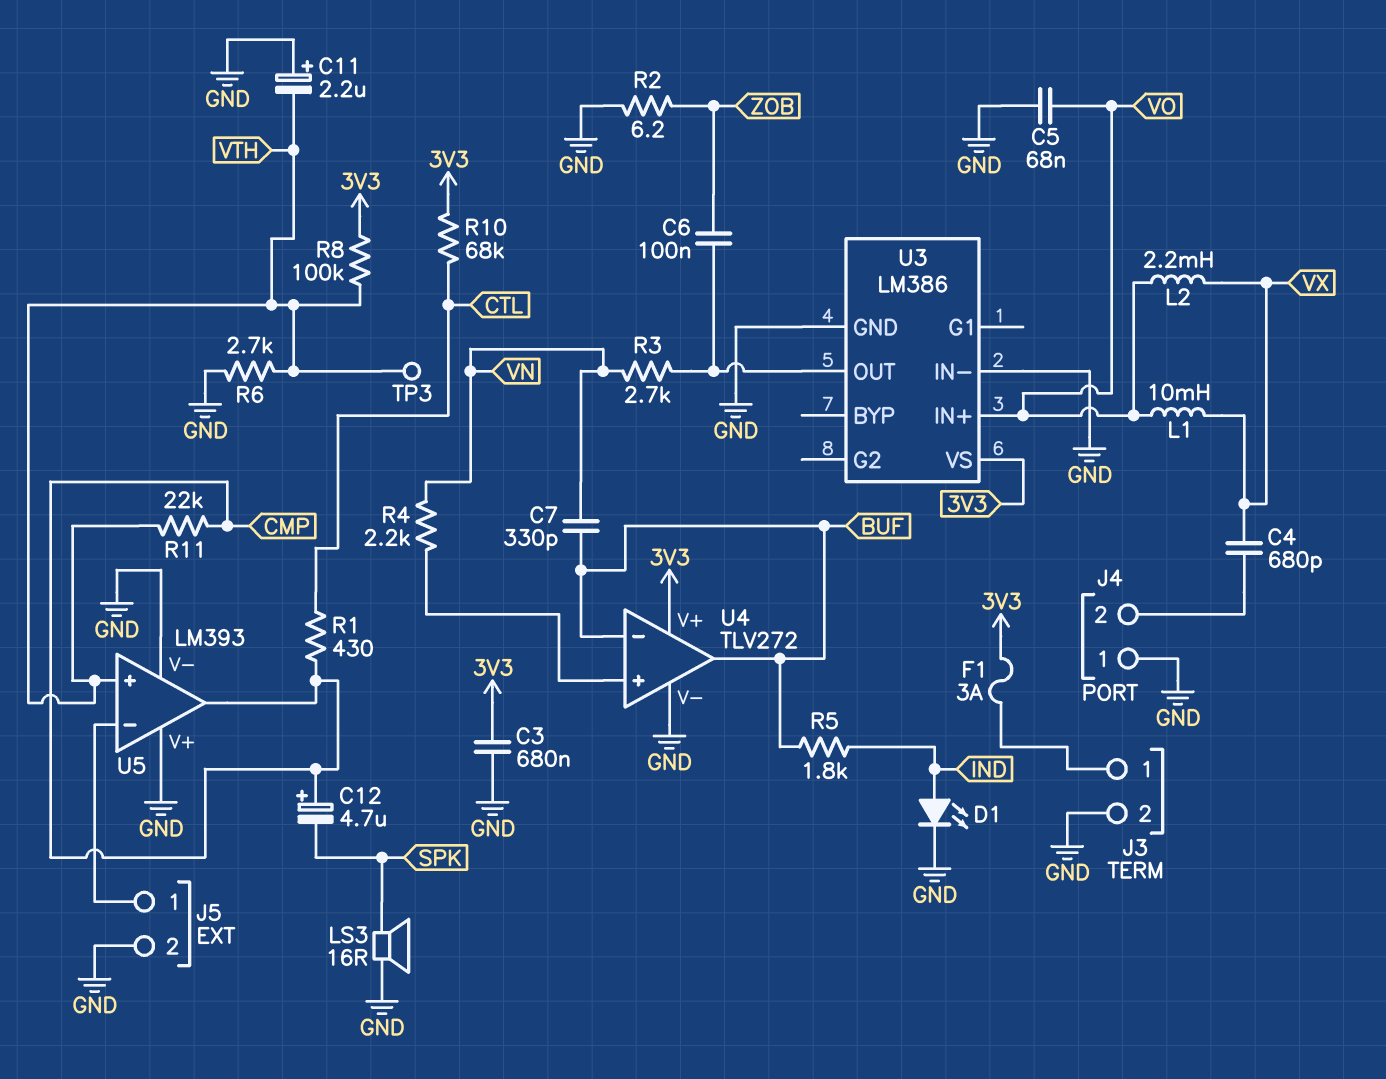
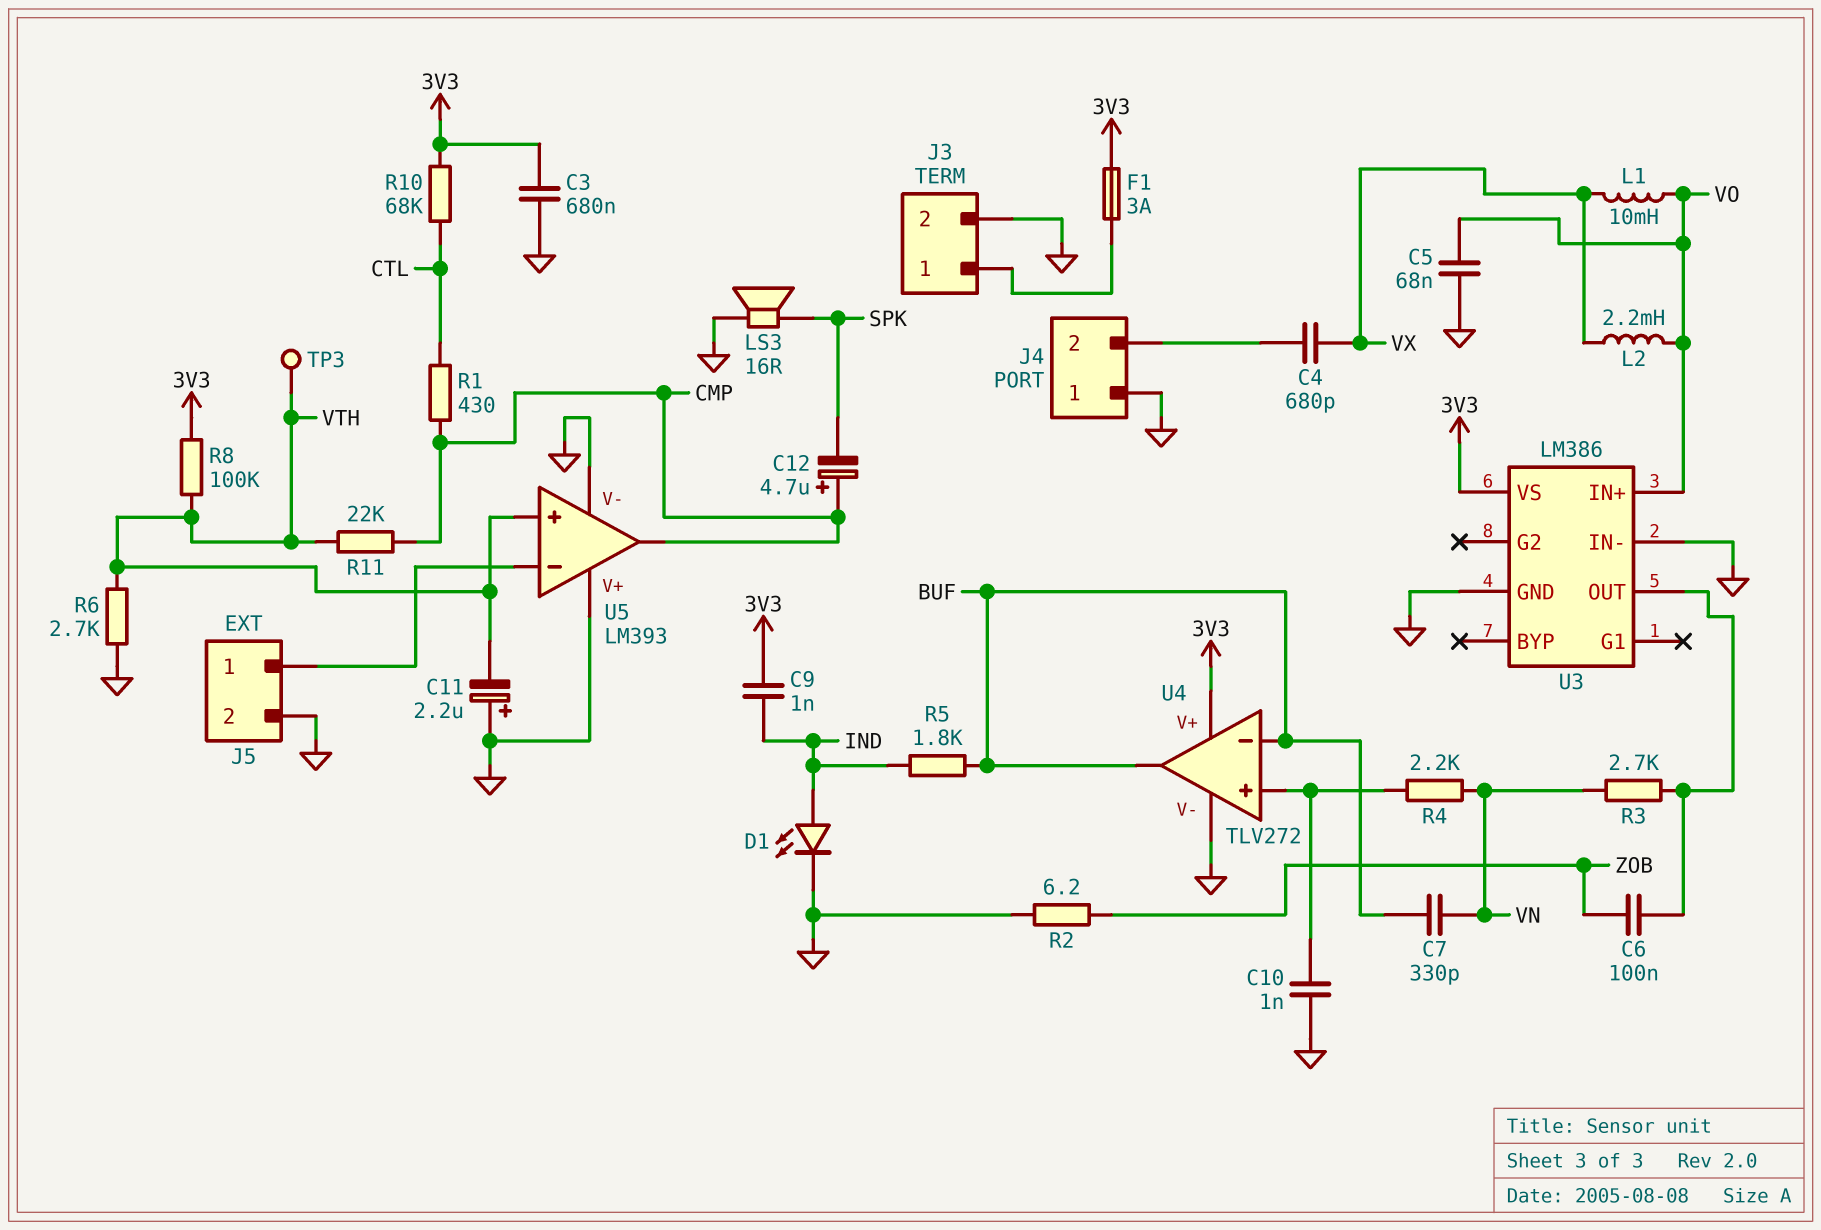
C9: none -> 1nF (3V3, IND)
C10: none -> 1nF (GND, U4/in+)

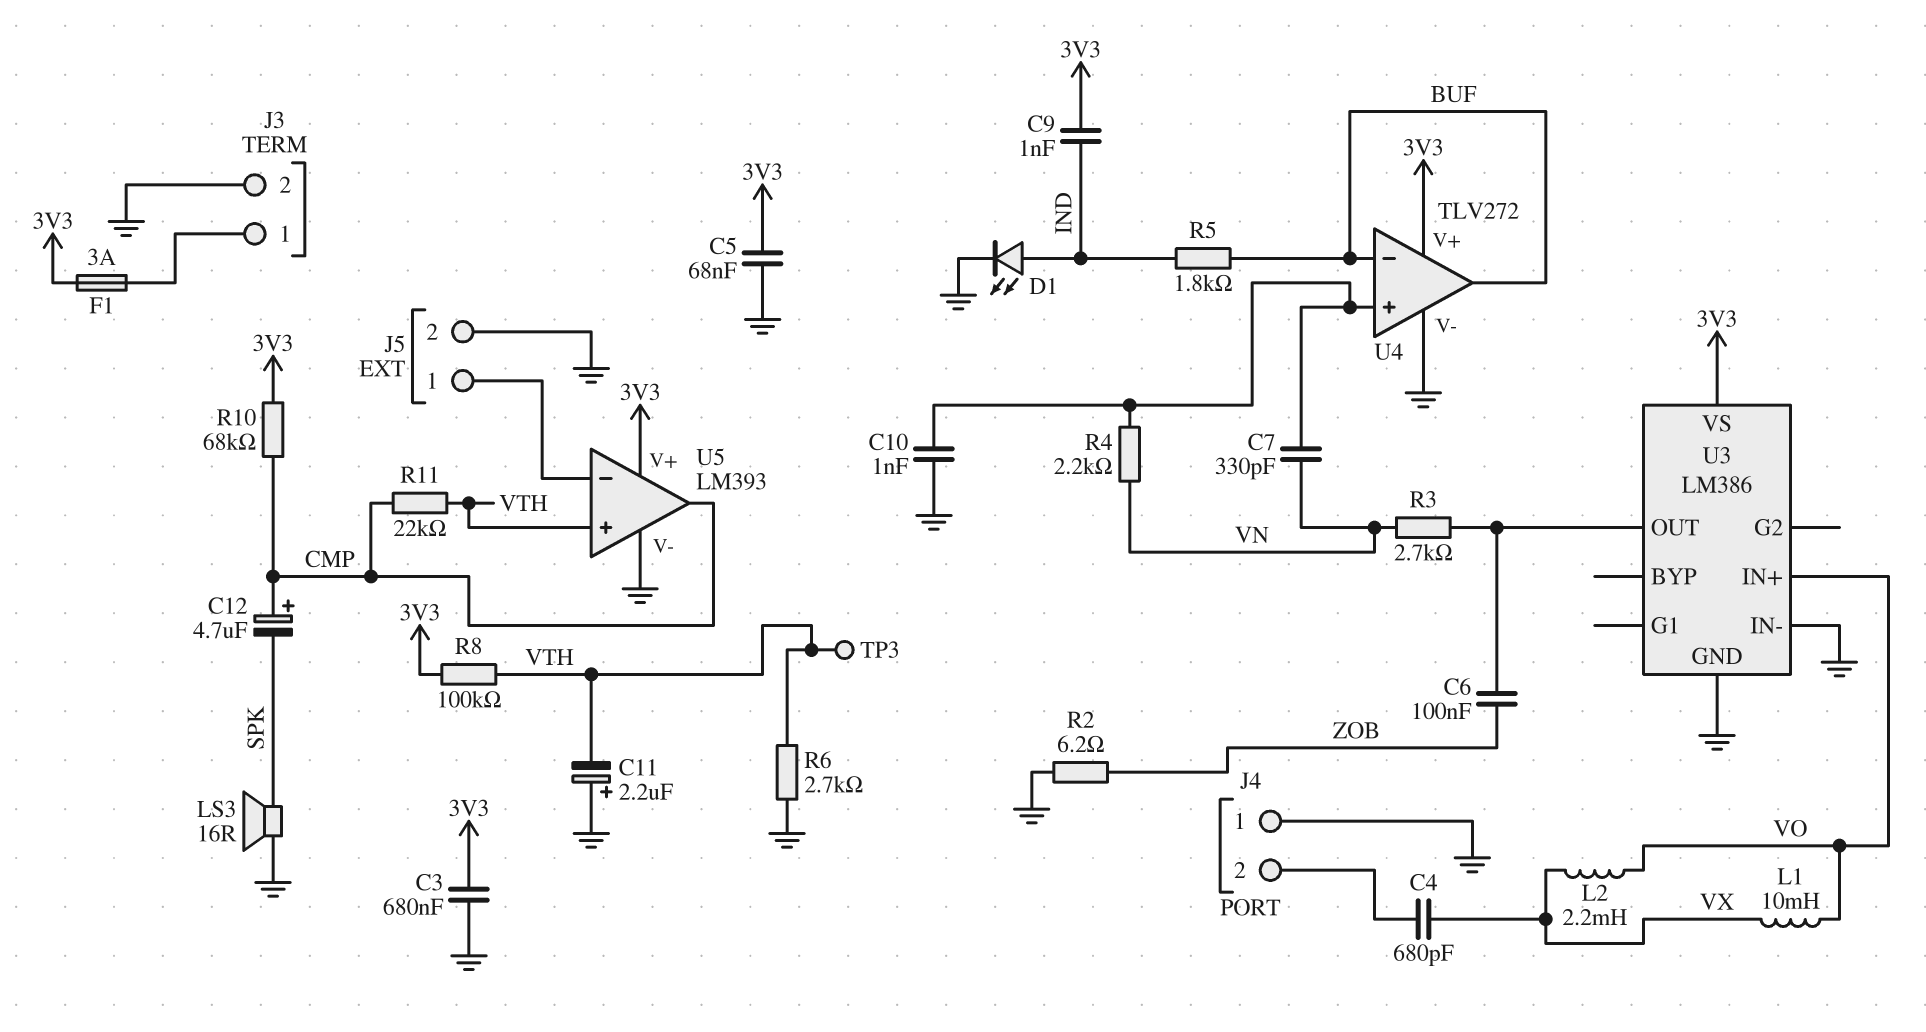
C5: 68nF (GND, VO) -> 68nF (3V3, GND)
C7: 330pF (BUF, VN) -> 330pF (U4/in+, VN)
R1: 430 (CMP, CTL) -> none
R10: 68k (3V3, CTL) -> 68k (3V3, CMP)
U5 pin V+: GND -> 3V3

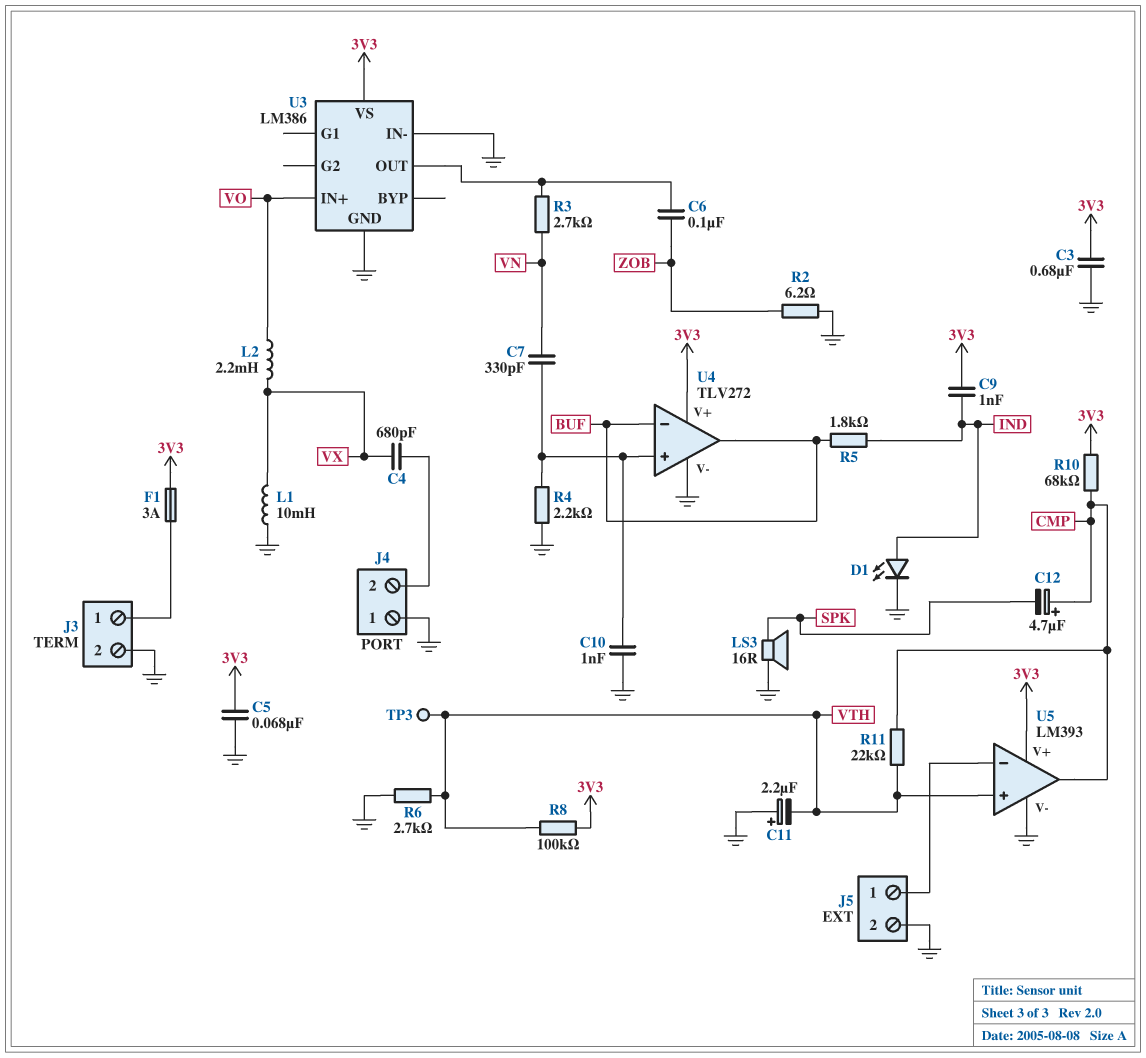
L1: 10mH (VO, VX) -> 10mH (GND, VX)
R4: 2.2k (U4/in+, VN) -> 2.2k (GND, U4/in+)

